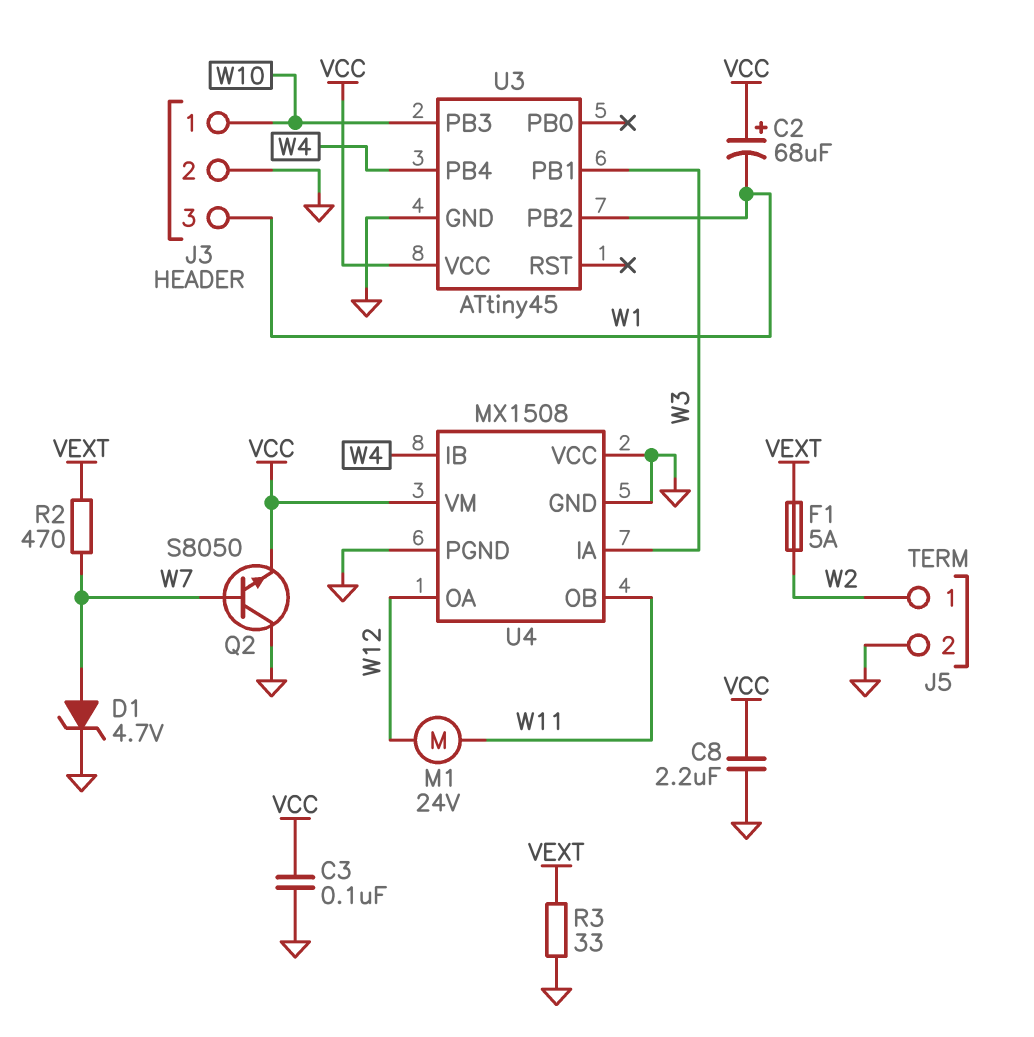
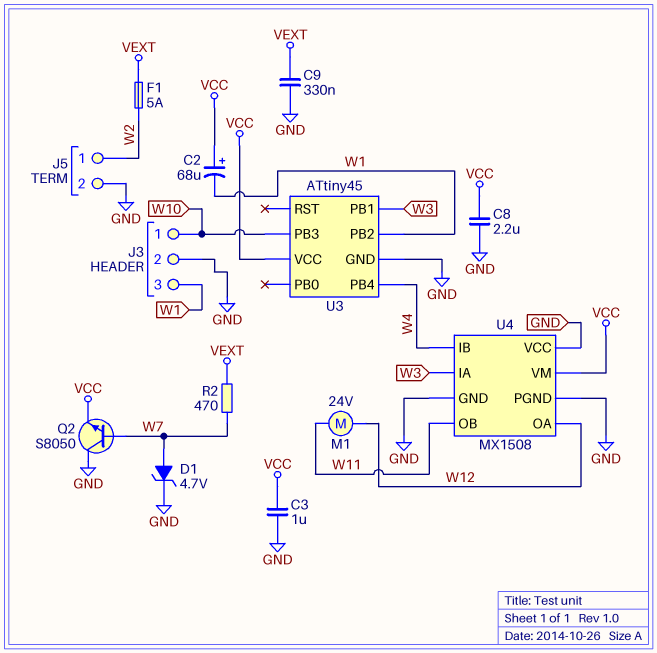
C3: 100nF (GND, VCC) -> 1uF (GND, VCC)
C9: none -> 330nF (GND, VEXT)
R3: 33 (GND, VEXT) -> none

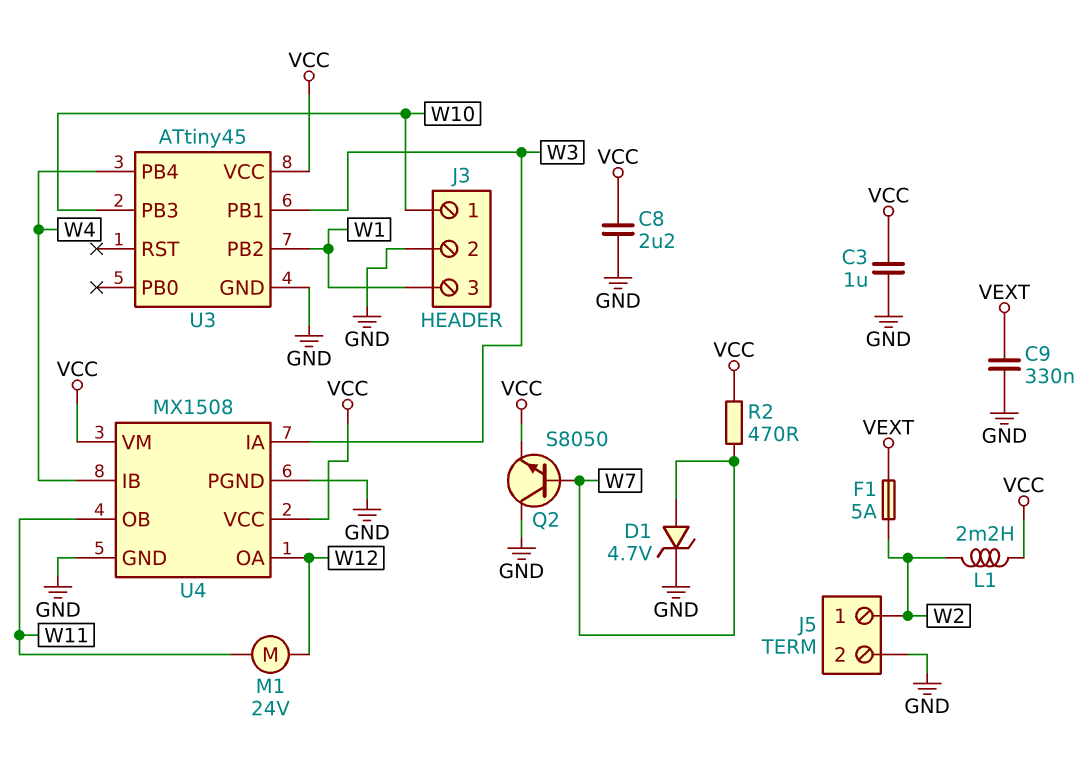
C2: 68uF (plus VCC, minus W1) -> none
L1: none -> 2.2mH (VCC, W2)
R2: 470 (VEXT, W7) -> 470 (VCC, W7)
U4 pin VCC: GND -> VCC

